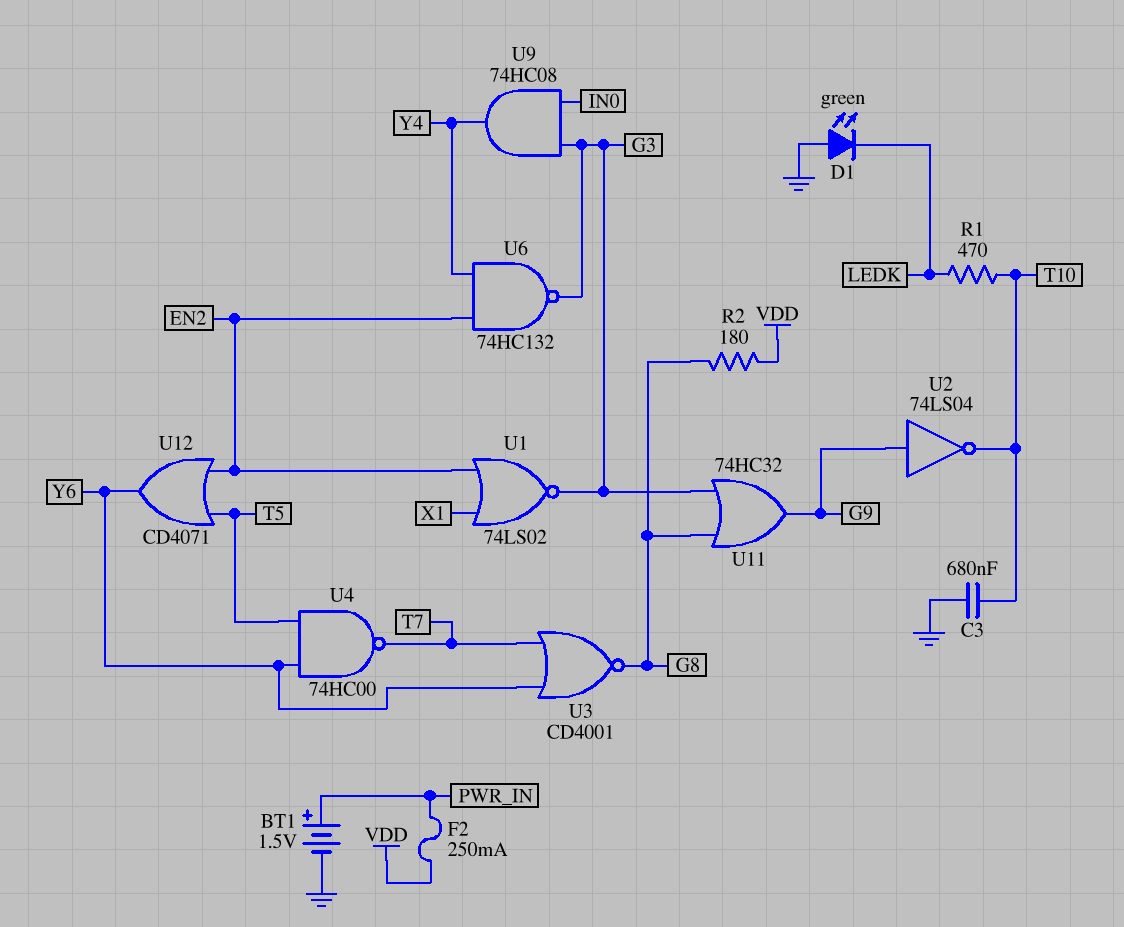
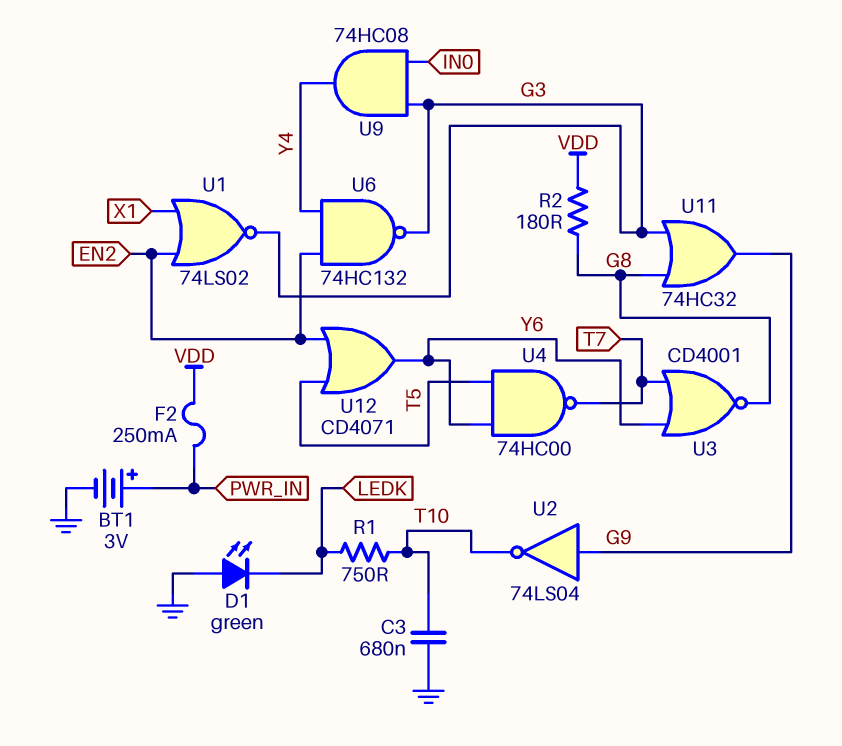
BT1: 1.5V (plus PWR_IN, minus GND) -> 3V (plus PWR_IN, minus GND)
R1: 470 (LEDK, T10) -> 750 (LEDK, T10)

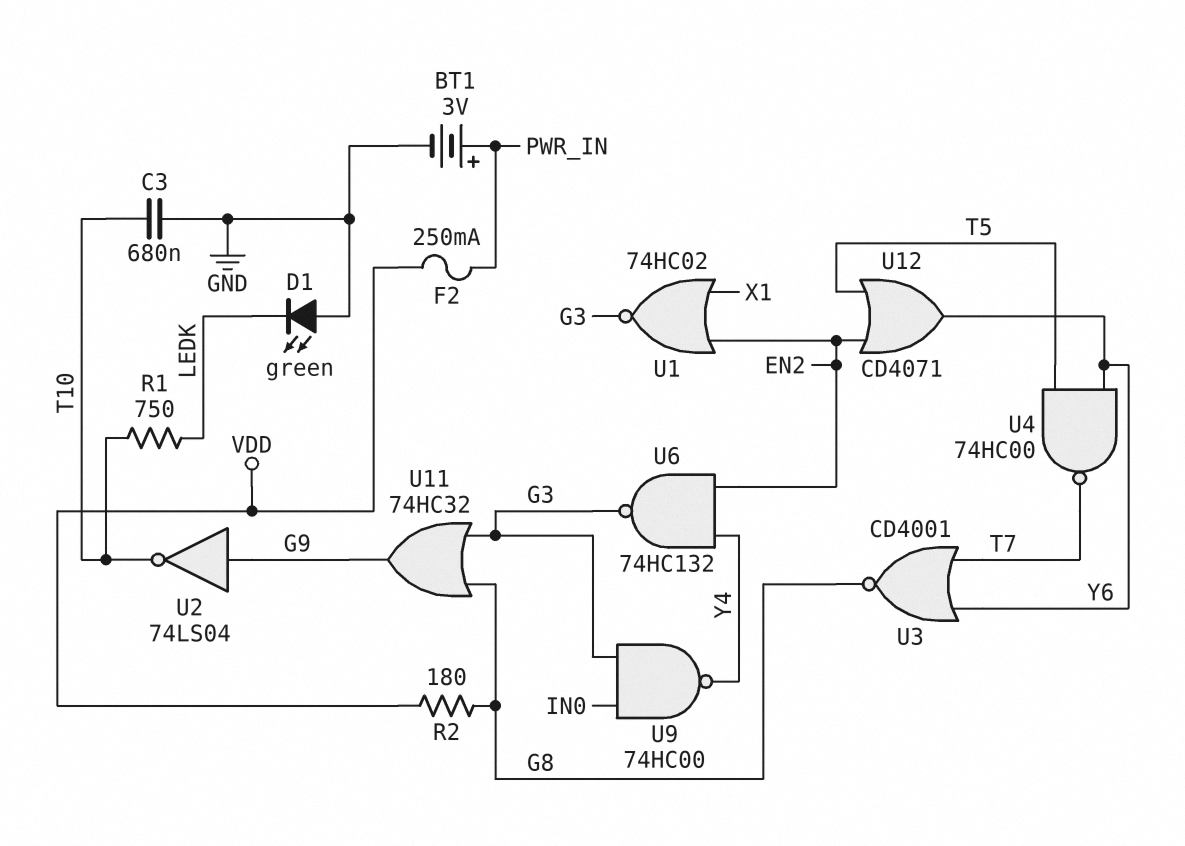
U1: NOR 74LS02 (in EN2, in X1, out G3) -> NOR 74HC02 (in EN2, in X1, out G3)
U9: AND 74HC08 (in G3, in IN0, out Y4) -> NAND 74HC00 (in G3, in IN0, out Y4)

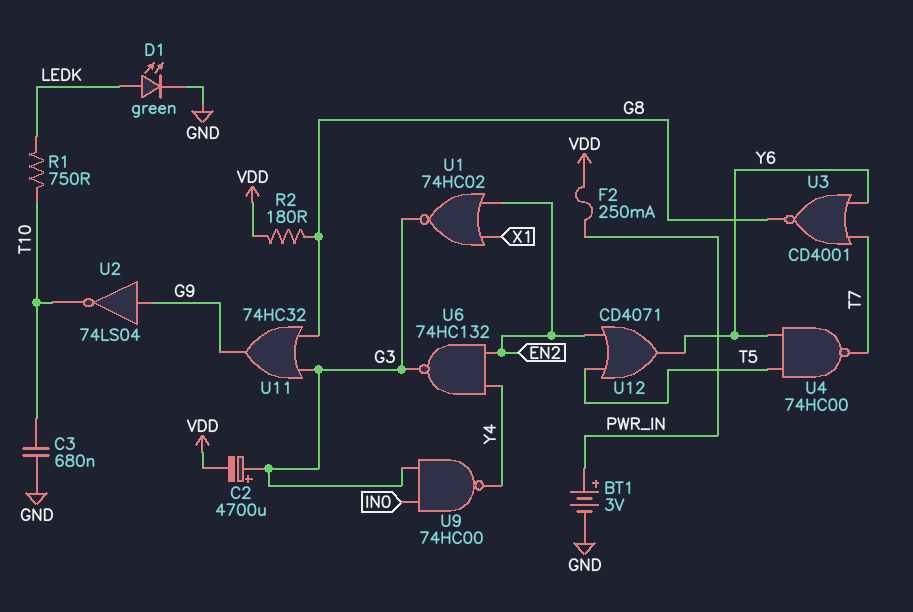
C2: none -> 4700uF (plus G3, minus VDD)
D1: LED green (A GND, K LEDK) -> LED green (A LEDK, K GND)

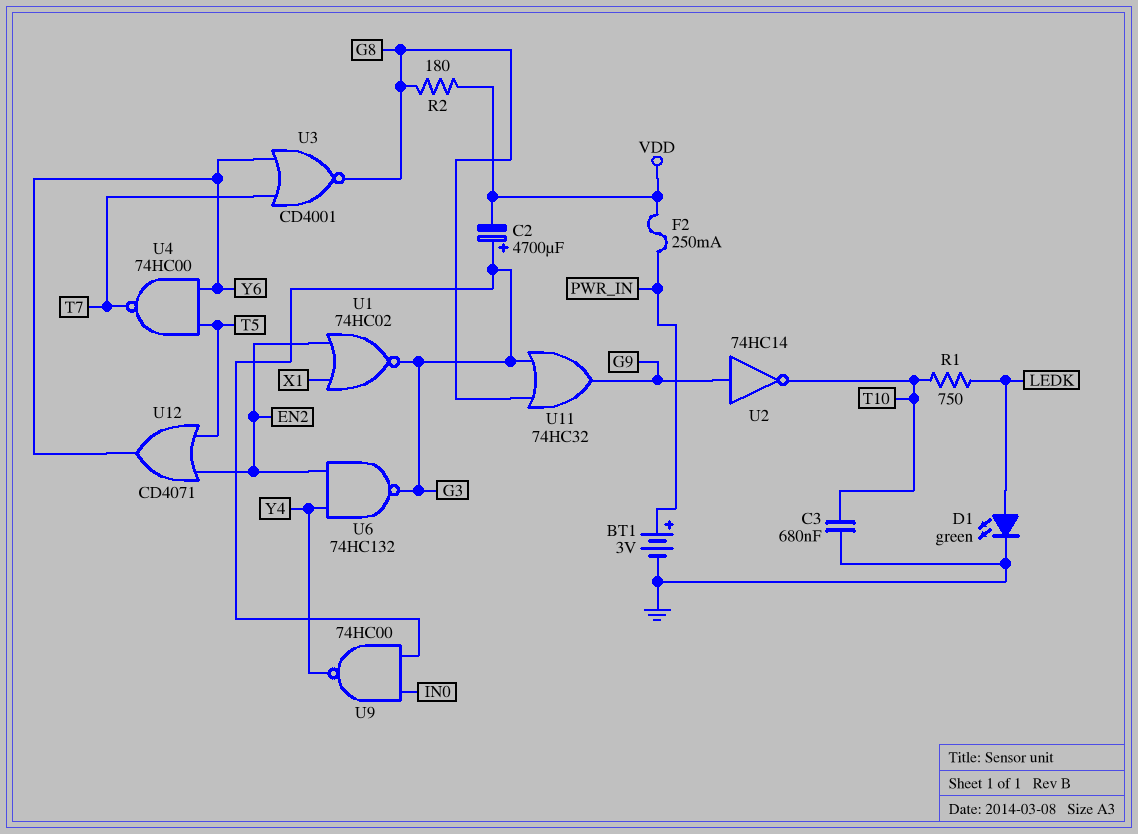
U2: NOT 74LS04 (in G9, out T10) -> NOT 74HC14 (in G9, out T10)

